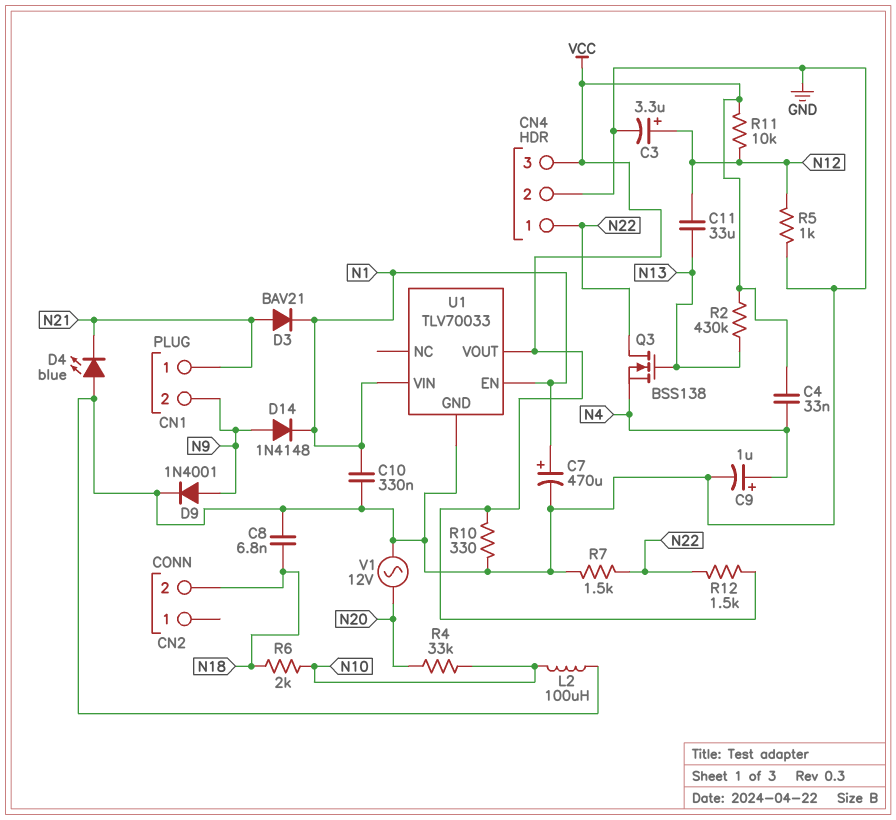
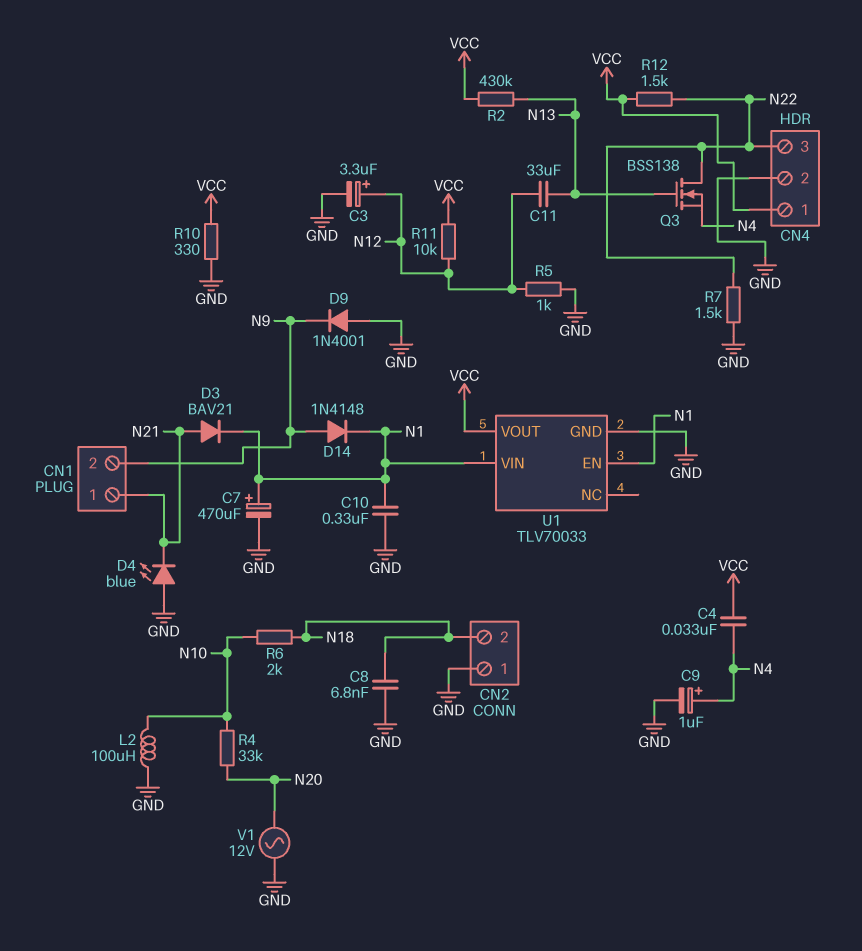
CN2 pin 1: none -> GND
CN4 pin 1: N22 -> VCC
CN4 pin 3: VCC -> N22
D9: diode 1N4001 (A N9, K GND) -> diode 1N4001 (A GND, K N9)

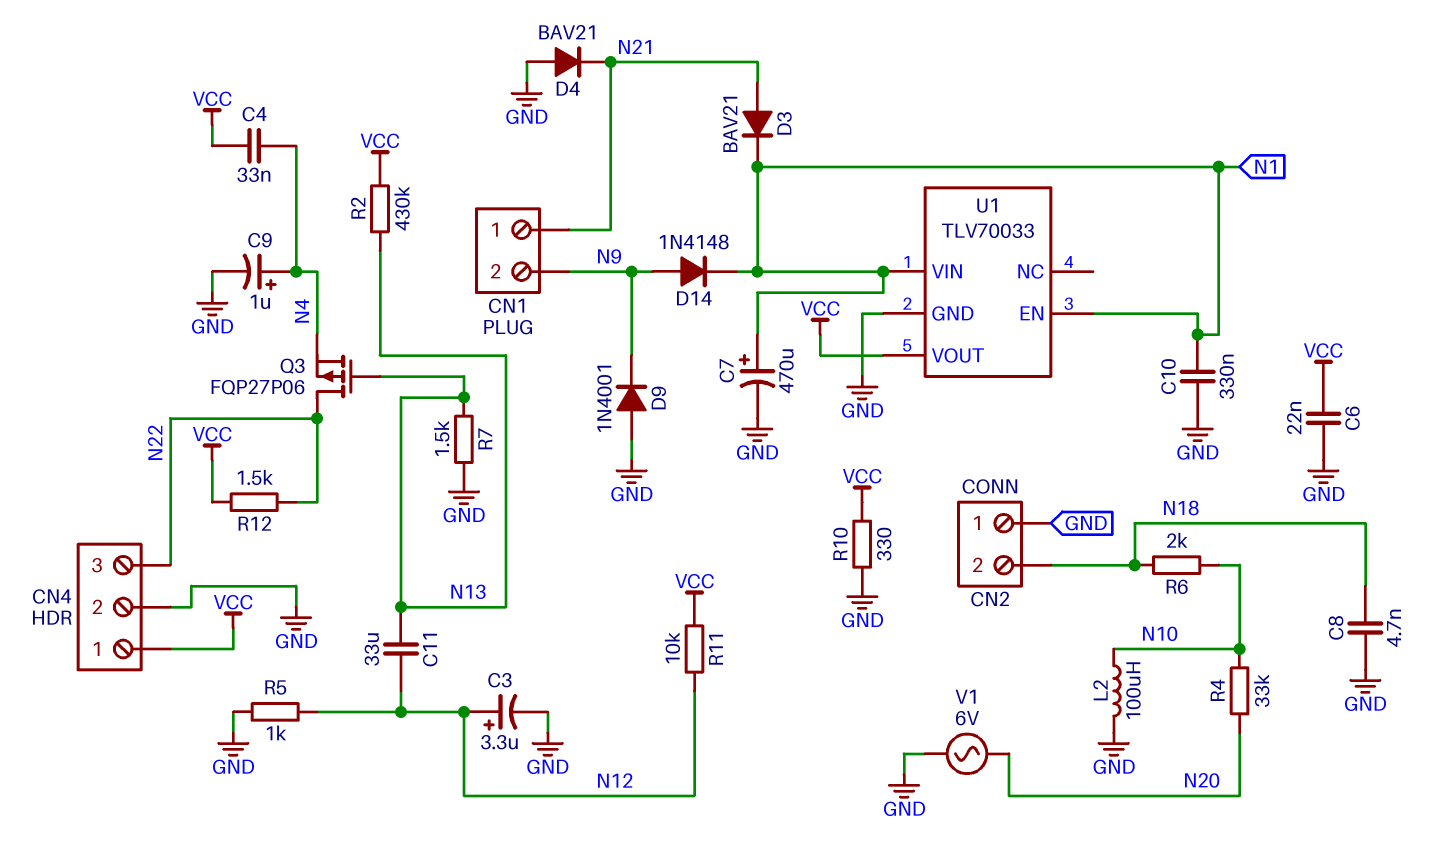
C6: none -> 22nF (GND, VCC)
C8: 6.8nF (GND, N18) -> 4.7nF (GND, N18)
D4: LED blue (A GND, K N21) -> diode BAV21 (A GND, K N21)
Q3: NMOS BSS138 (G N13, D N22, S N4) -> PMOS FQP27P06 (G N13, D N22, S N4)
R7: 1.5k (GND, N22) -> 1.5k (GND, N13)
V1: AC 12V (GND, N20) -> AC 6V (GND, N20)

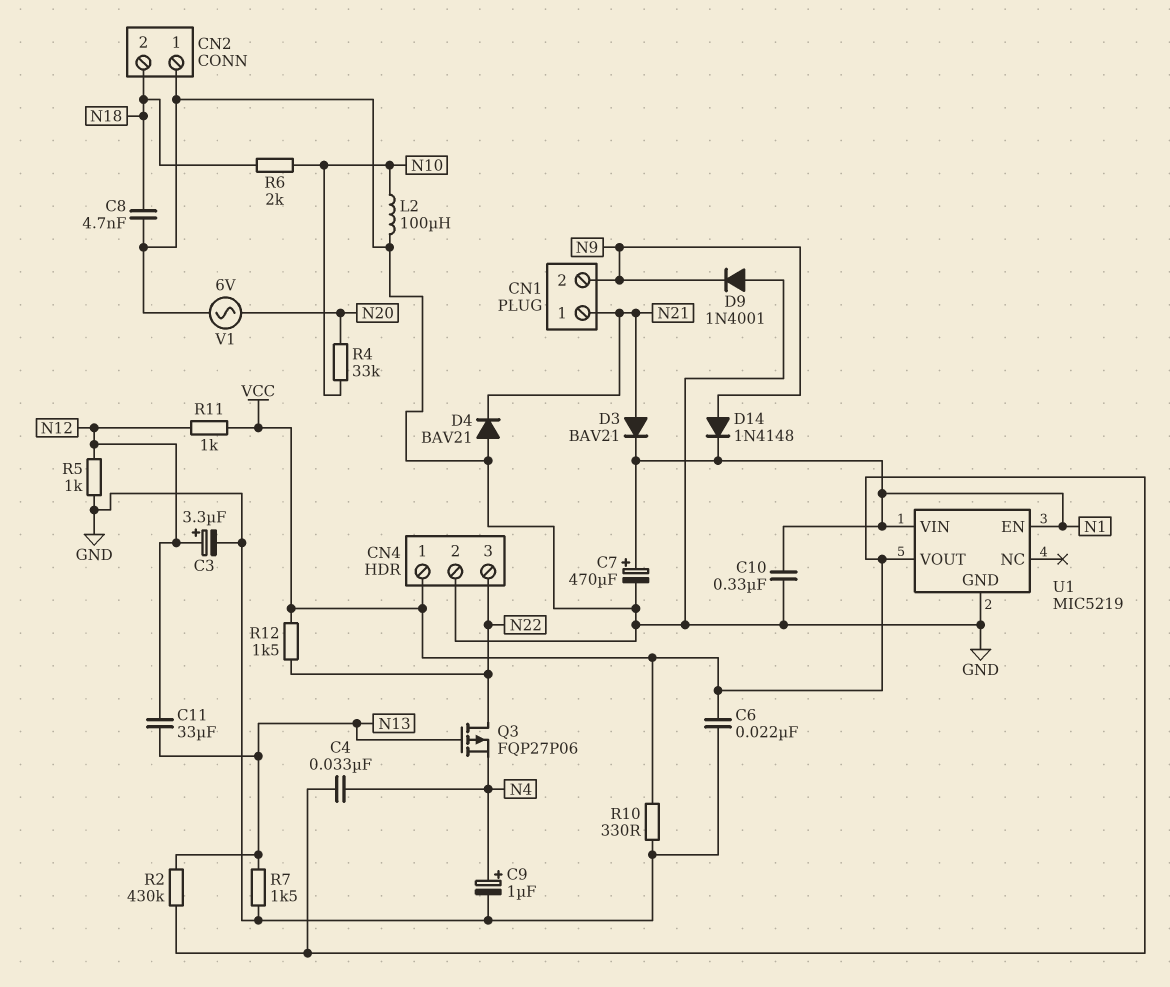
R11: 10k (N12, VCC) -> 1k (N12, VCC)
U1: TLV70033 -> MIC5219

